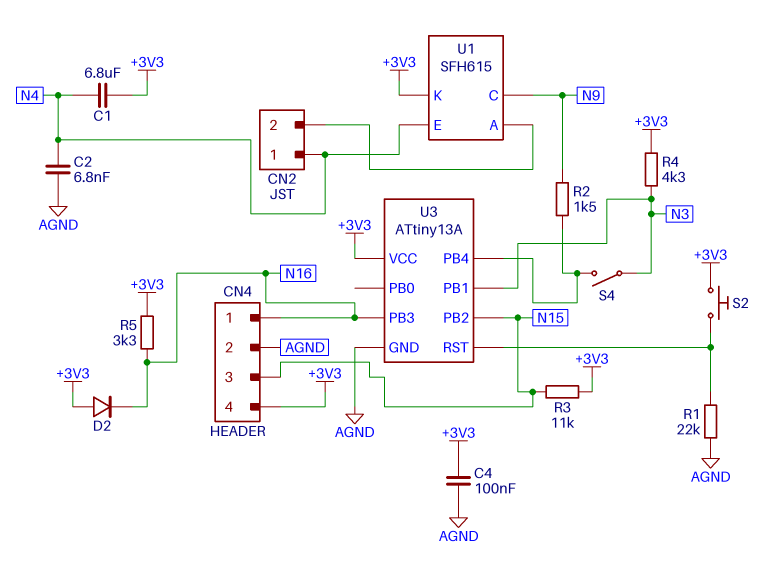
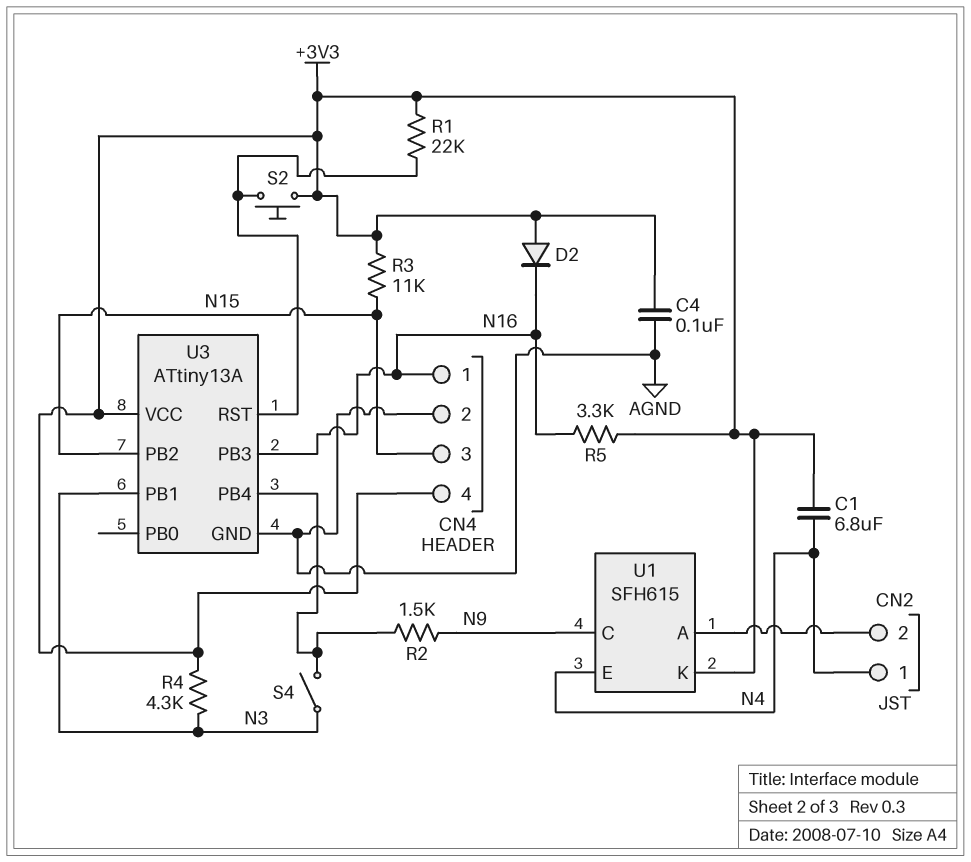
C2: 6.8nF (AGND, N4) -> none
R1: 22k (AGND, U3/RST) -> 22k (+3V3, U3/RST)

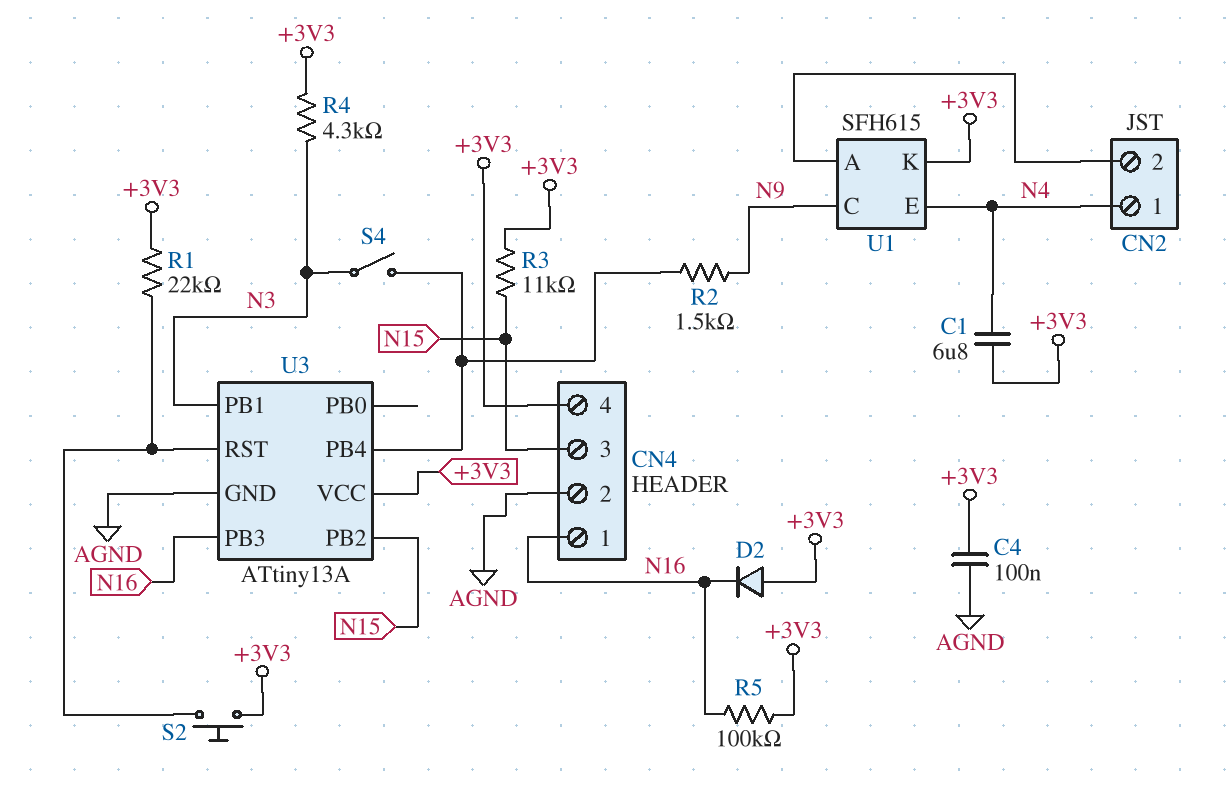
R5: 3.3k (+3V3, N16) -> 100k (+3V3, N16)

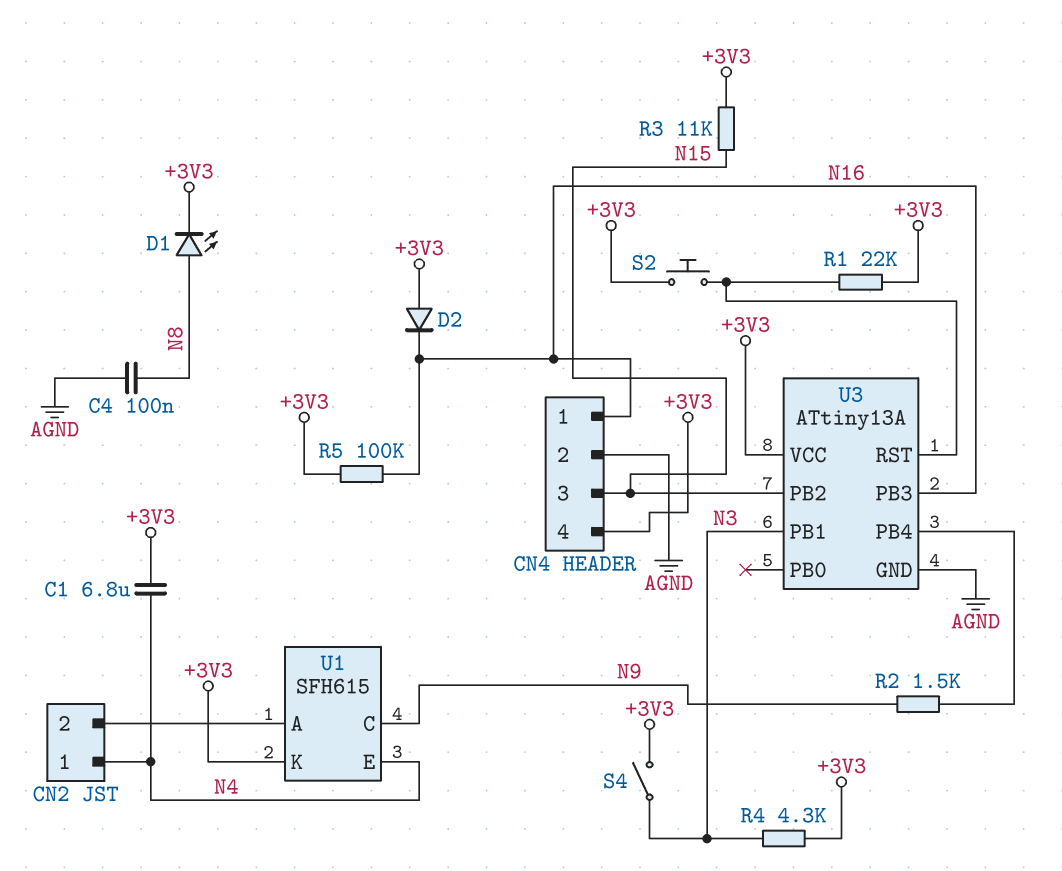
C4: 100nF (+3V3, AGND) -> 100nF (AGND, N8)
D1: none -> LED (A N8, K +3V3)
S4: switch (N3, U3/PB4) -> switch (+3V3, N3)

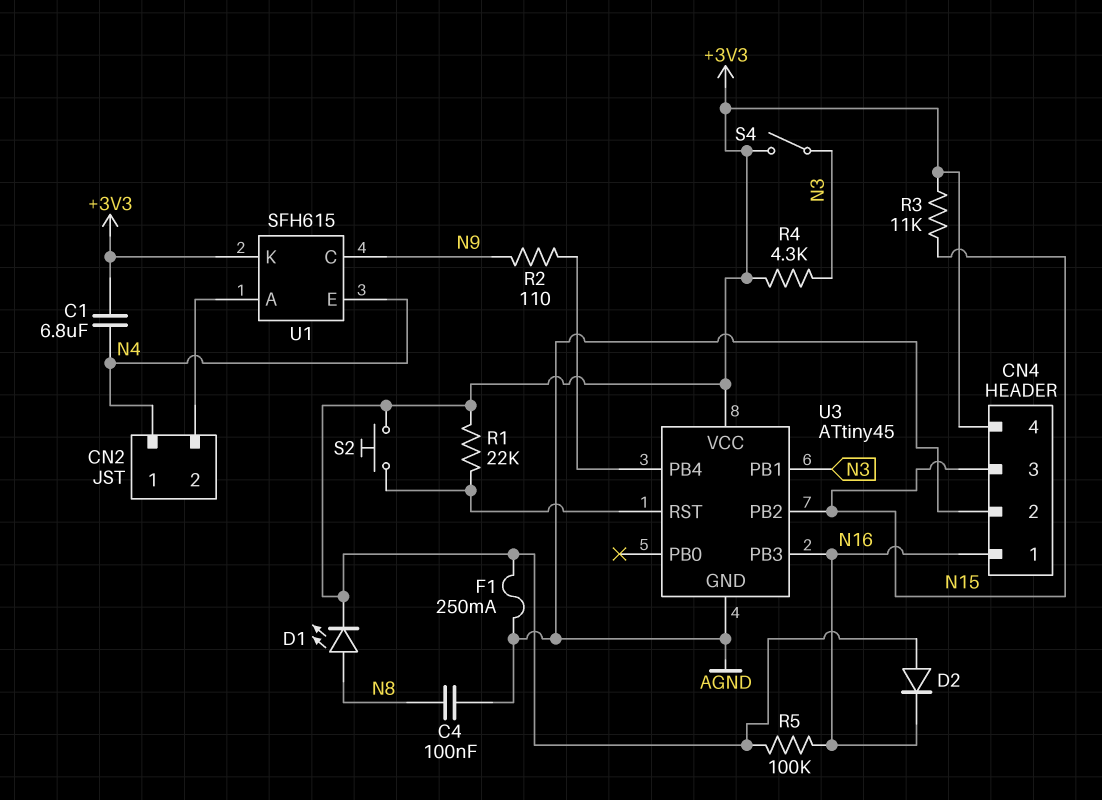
F1: none -> 250mA (+3V3, AGND)
R2: 1.5k (N9, U3/PB4) -> 110 (N9, U3/PB4)
U3: ATtiny13A -> ATtiny45

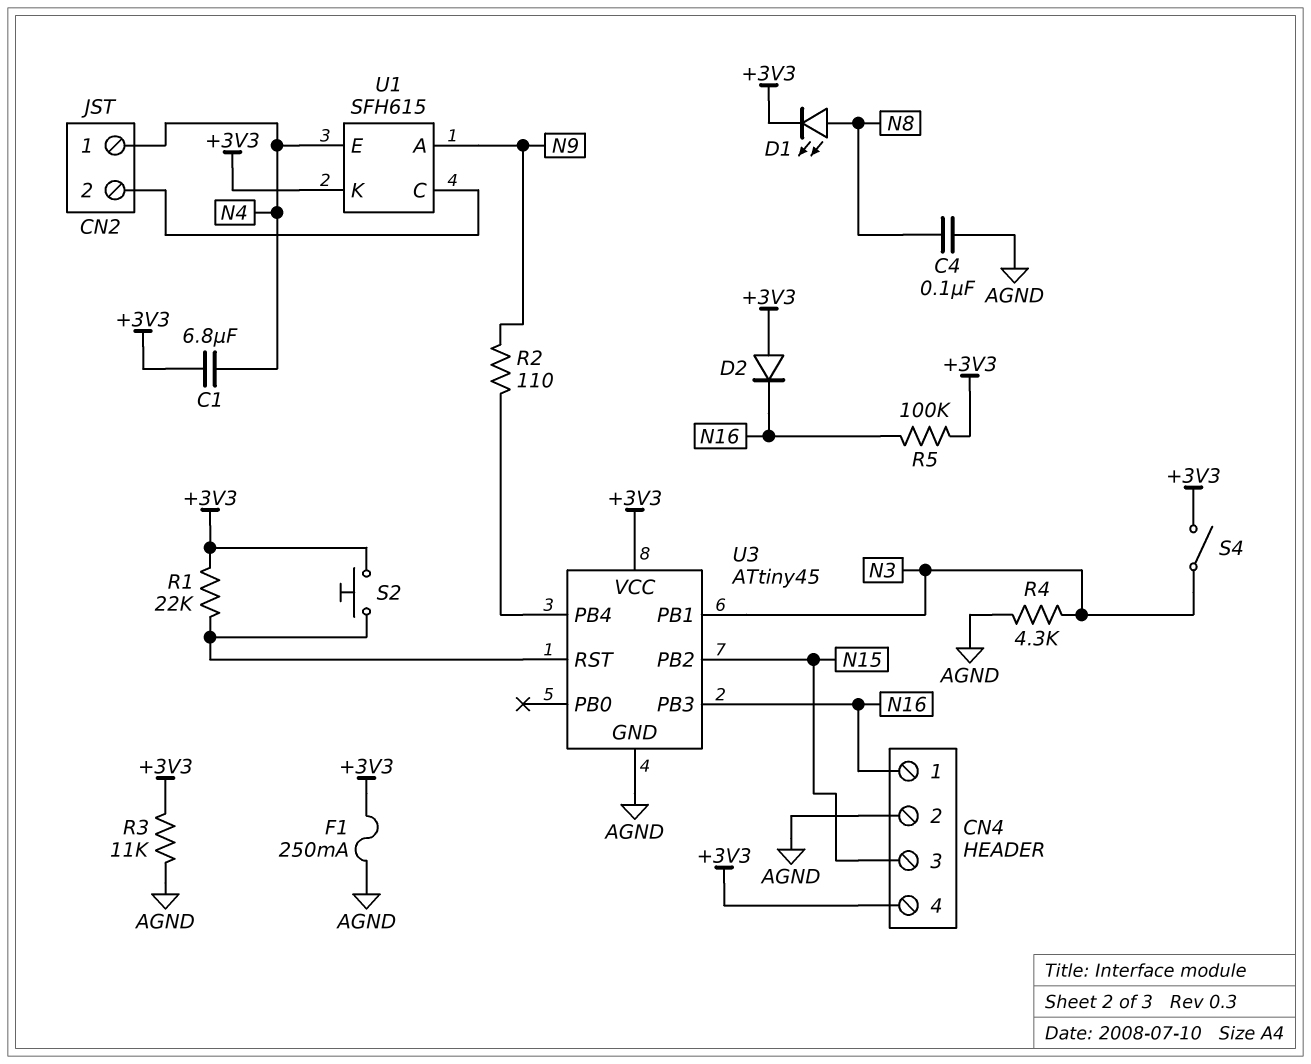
R3: 11k (+3V3, N15) -> 11k (+3V3, AGND)
R4: 4.3k (+3V3, N3) -> 4.3k (AGND, N3)
U1 pin A: CN2/2 -> N9
U1 pin C: N9 -> CN2/2

